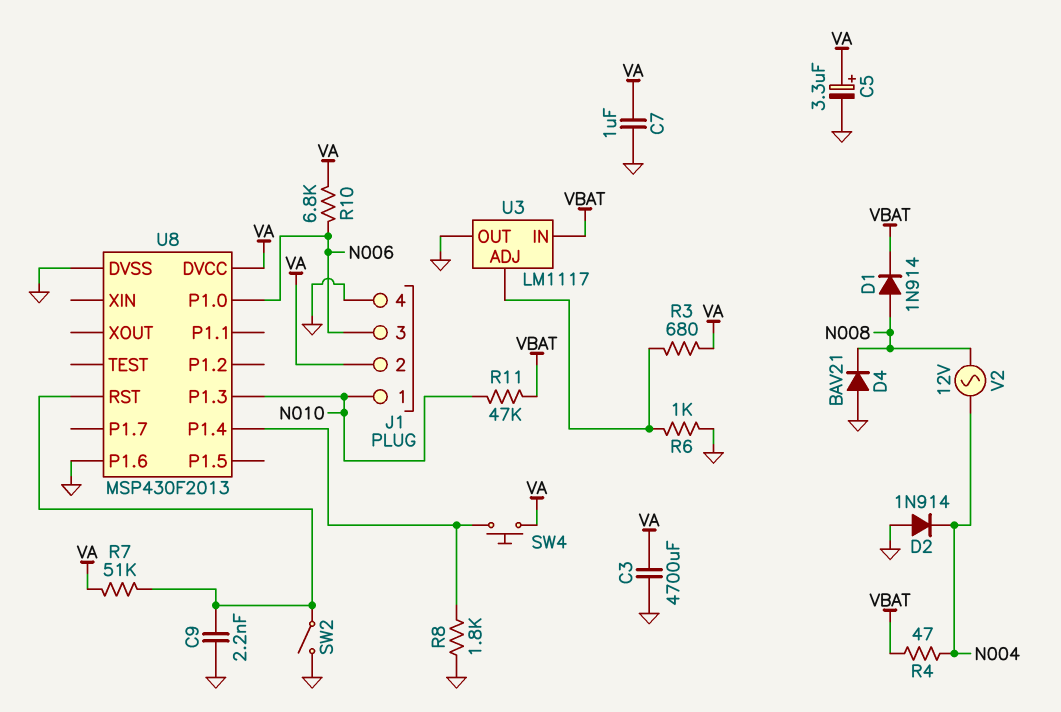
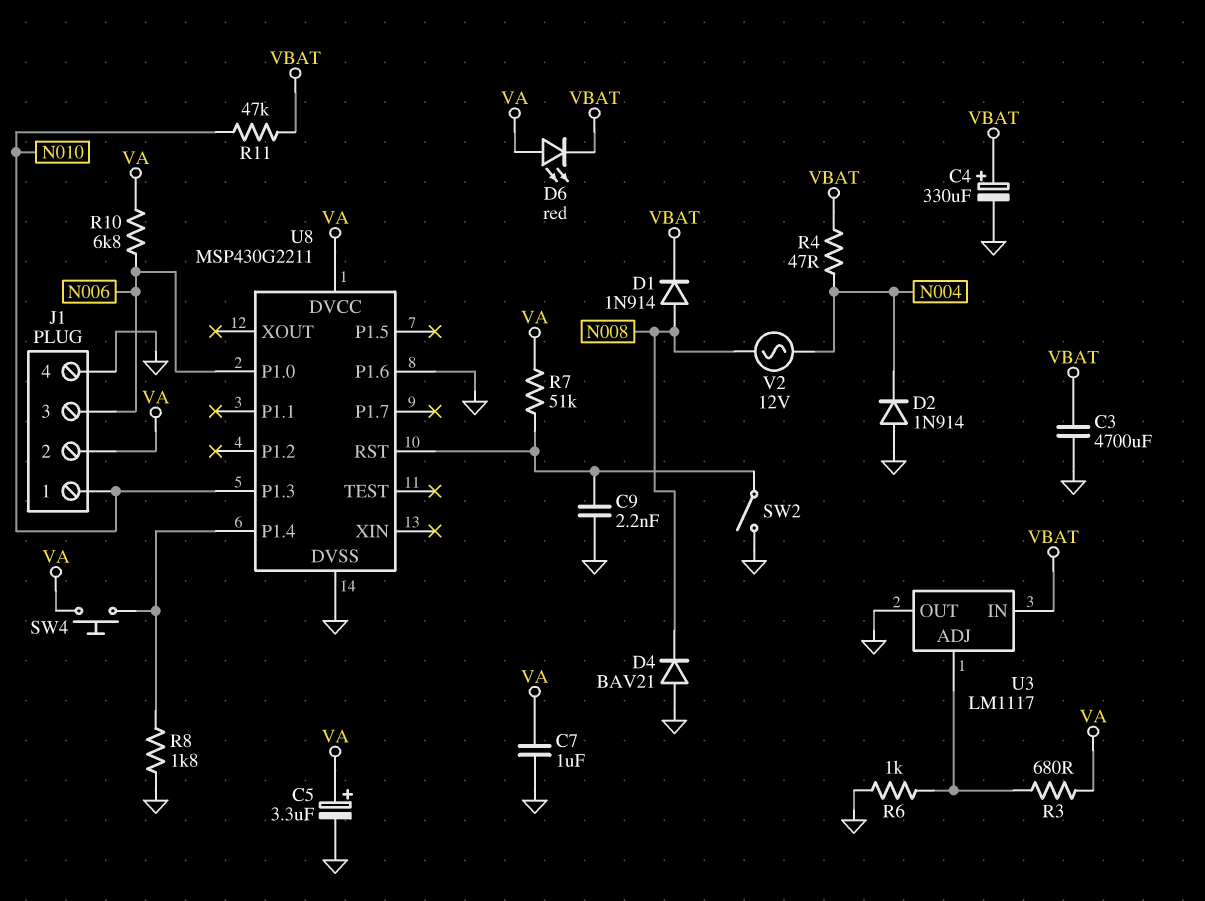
C3: 4700uF (GND, VA) -> 4700uF (GND, VBAT)
C4: none -> 330uF (plus VBAT, minus GND)
D6: none -> LED red (A VA, K VBAT)
U8: MSP430F2013 -> MSP430G2211

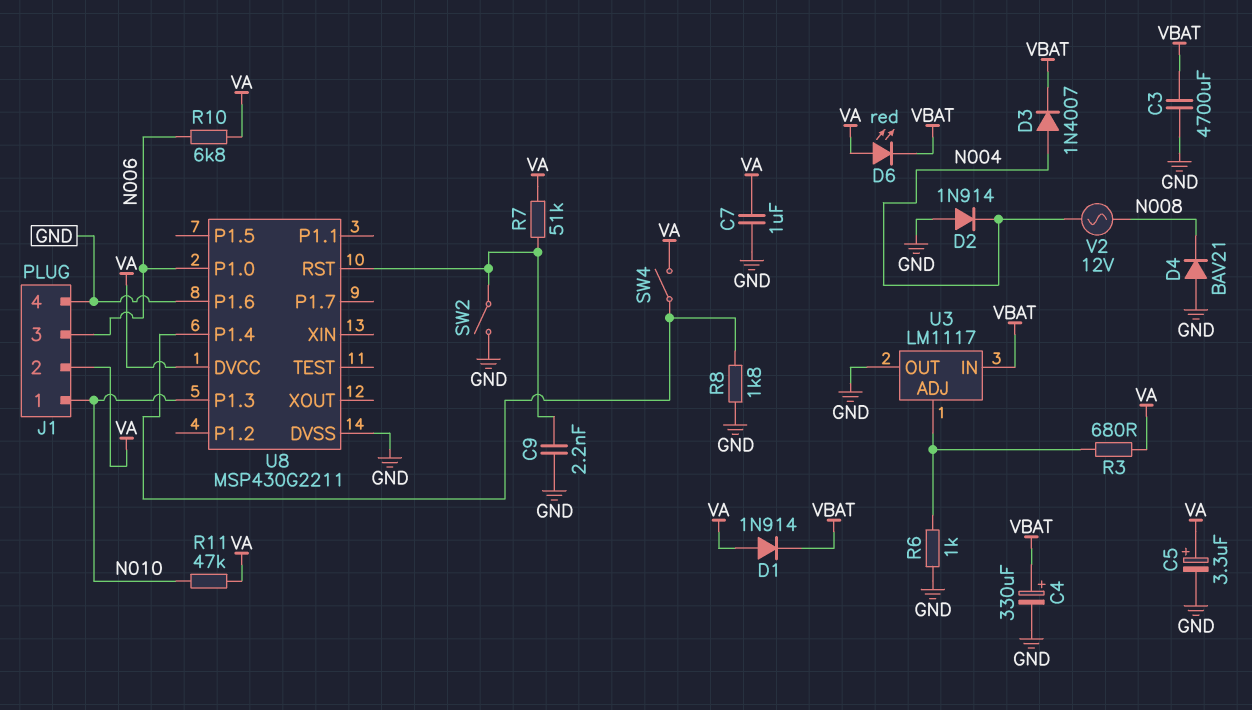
D1: diode 1N914 (A N008, K VBAT) -> diode 1N914 (A VA, K VBAT)
D3: none -> diode 1N4007 (A N004, K VBAT)
R4: 47 (N004, VBAT) -> none
R11: 47k (N010, VBAT) -> 47k (N010, VA)
SW4: button (U8/P1.4, VA) -> switch (U8/P1.4, VA)

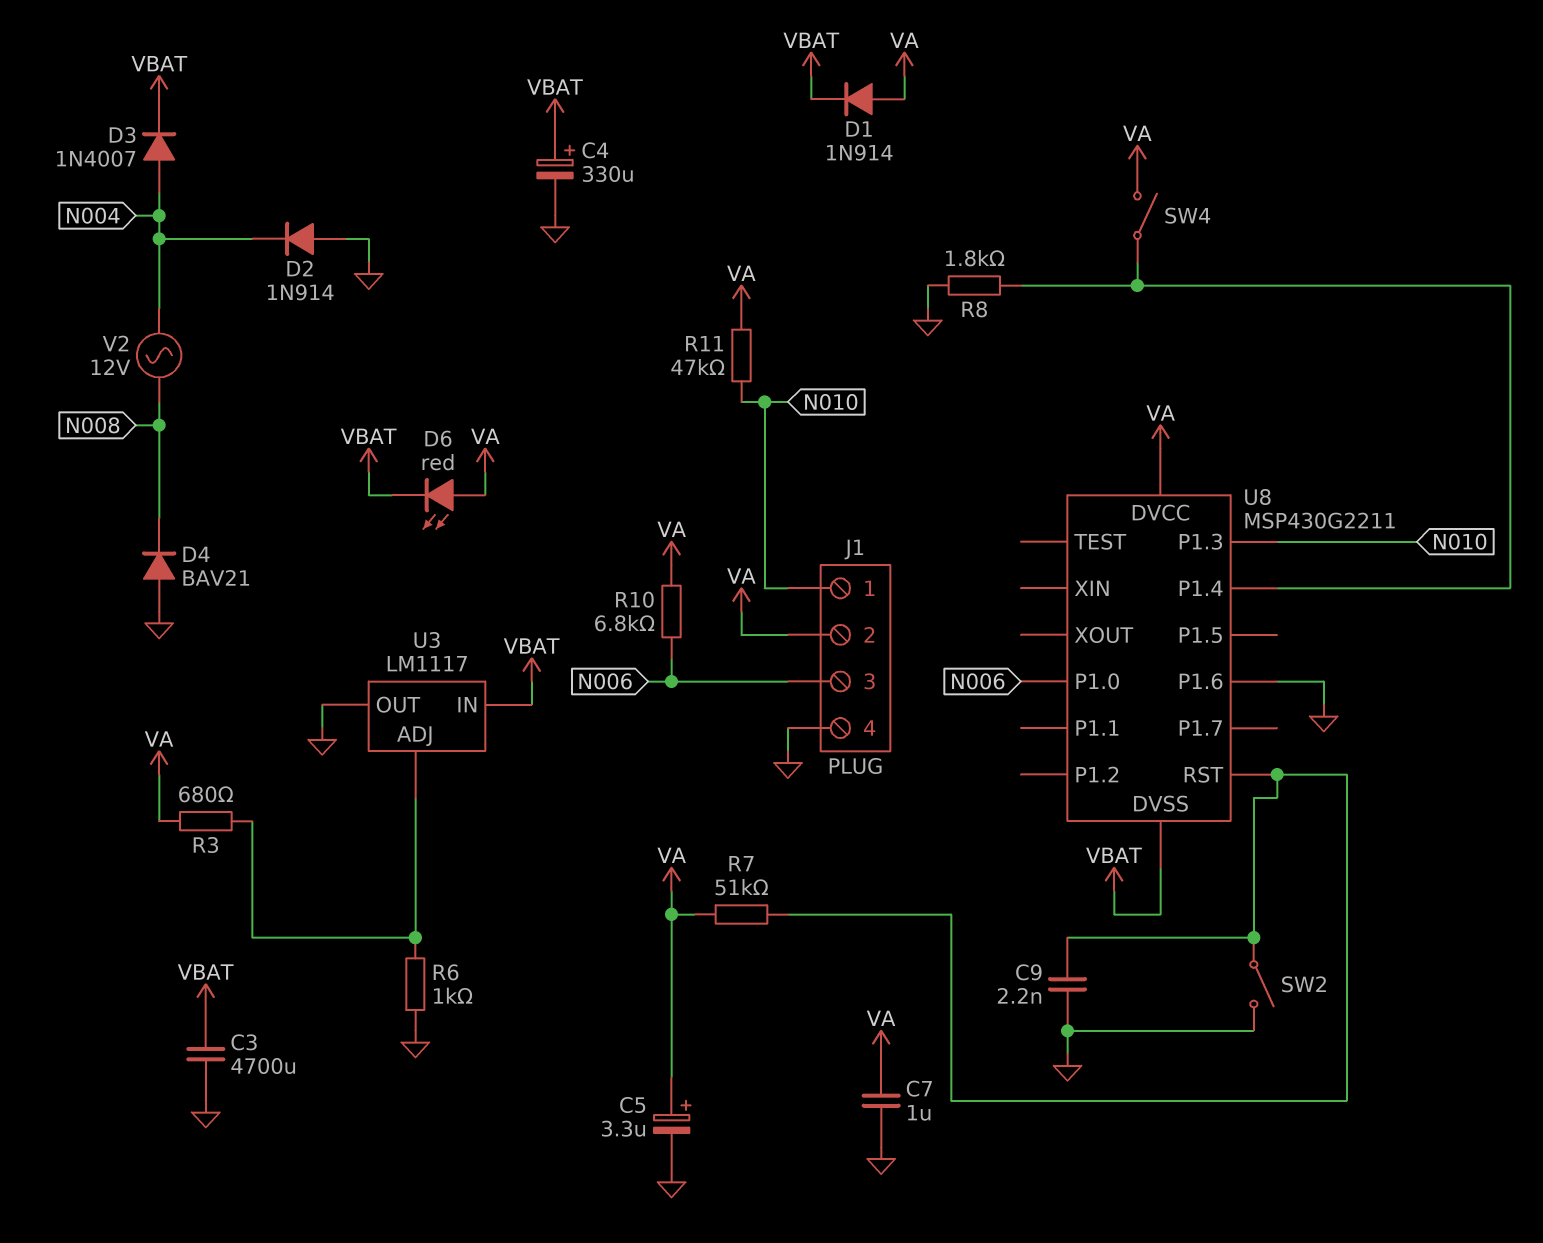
U8 pin DVSS: GND -> VBAT

